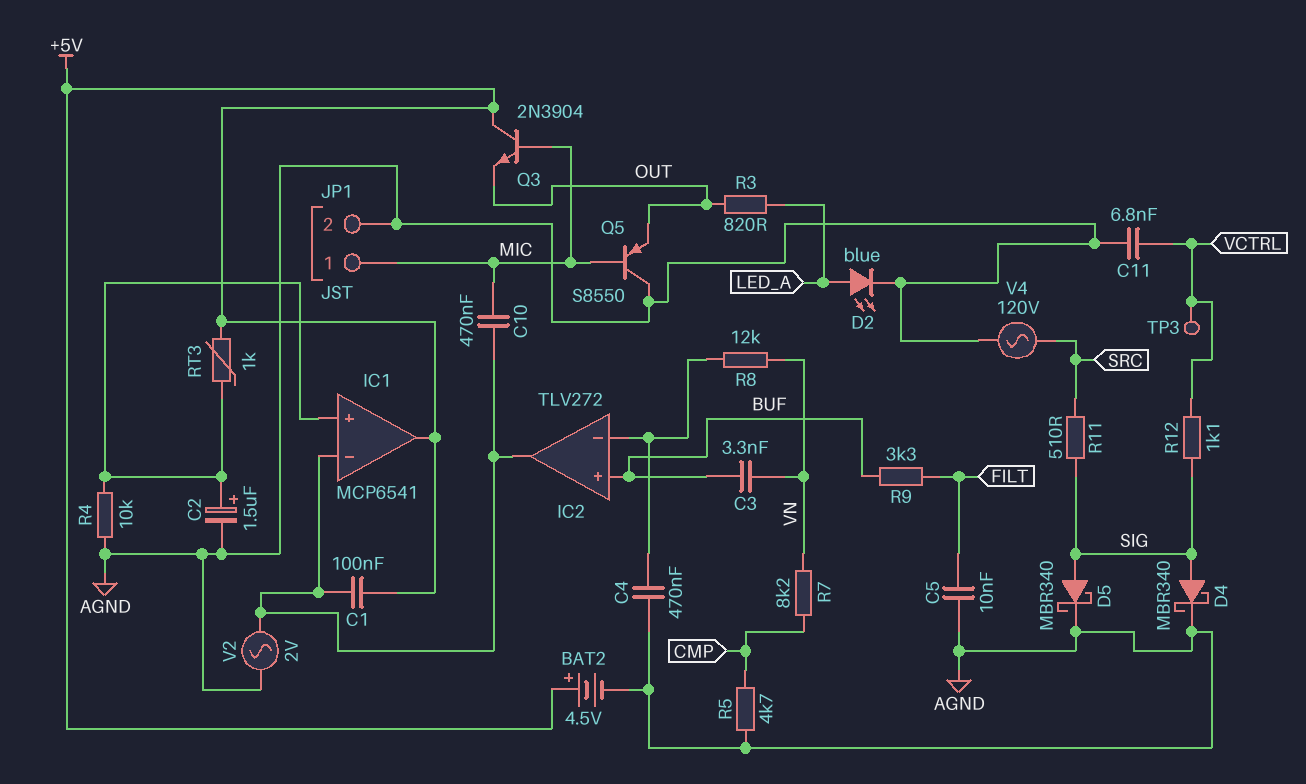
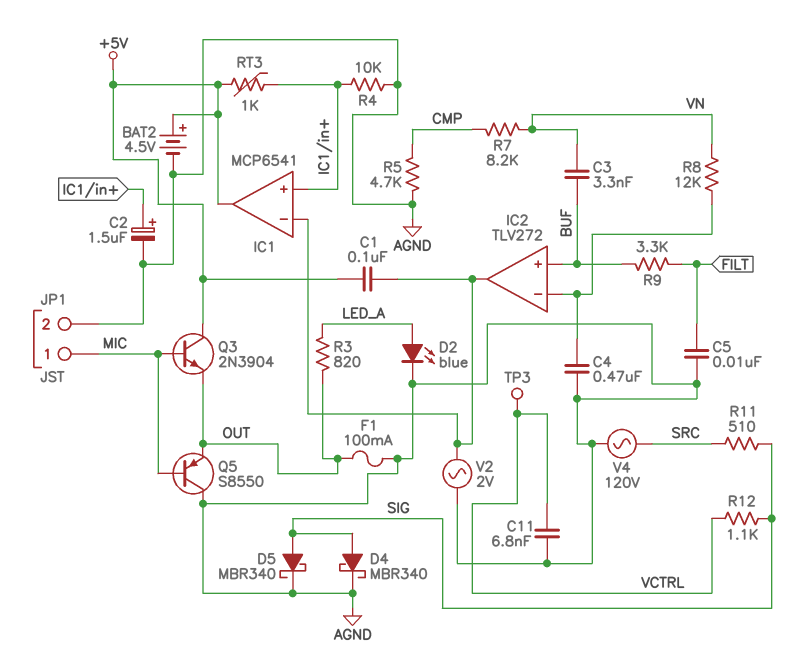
C10: 470nF (IC1/in-, MIC) -> none
F1: none -> 100mA (AGND, OUT)

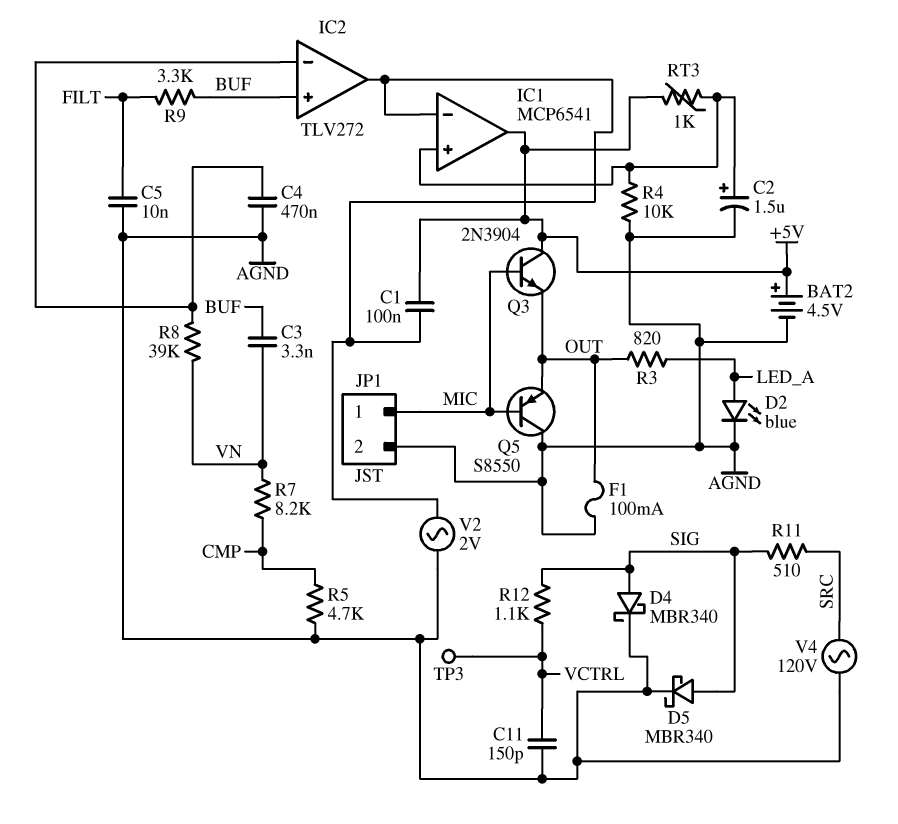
C11: 6.8nF (AGND, VCTRL) -> 150pF (AGND, VCTRL)
R8: 12k (IC2/in-, VN) -> 39k (IC2/in-, VN)

